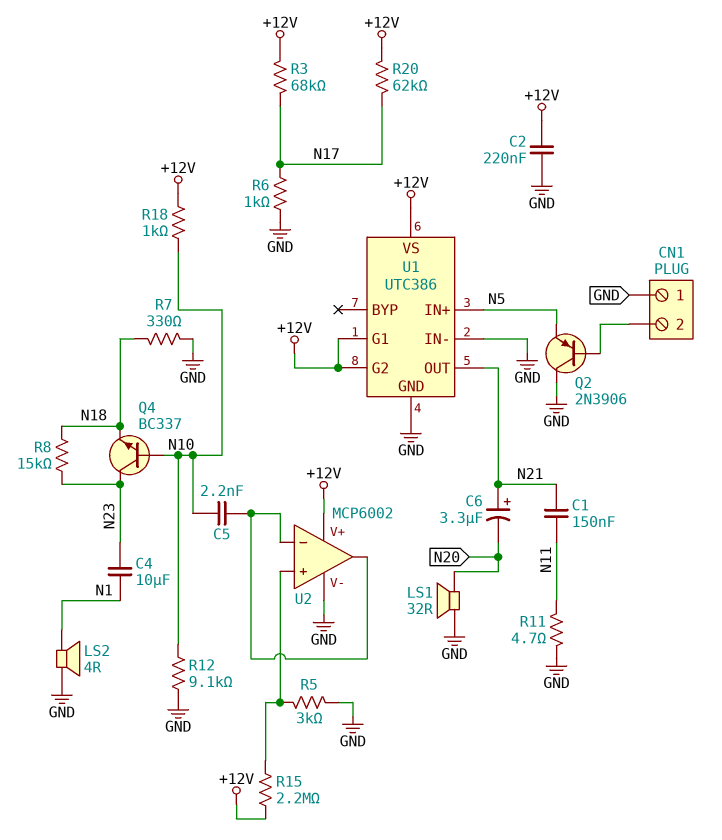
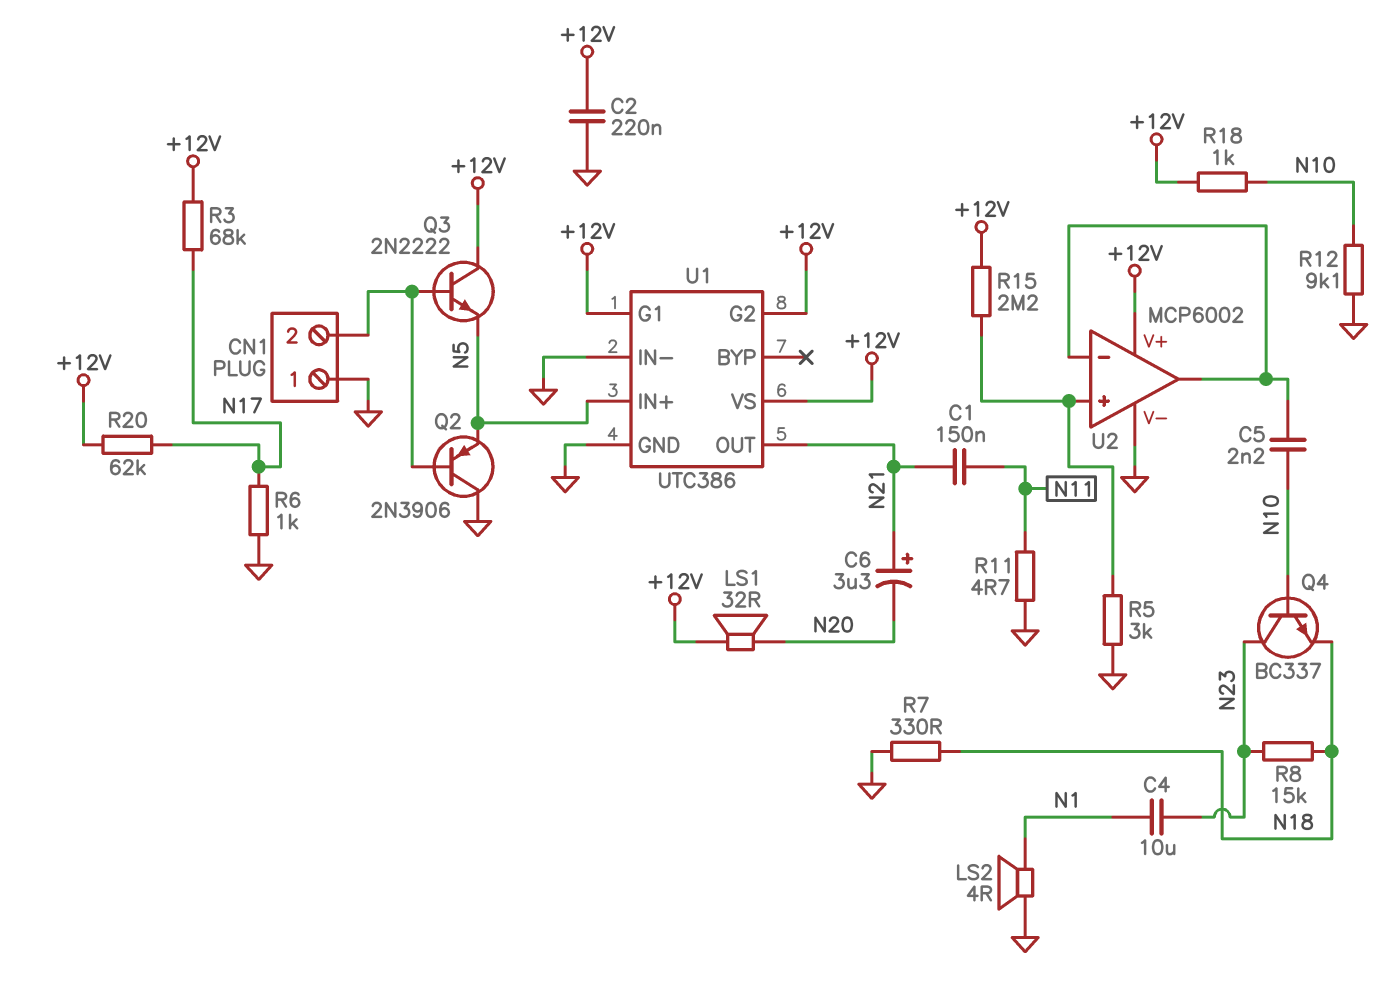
LS1: speaker 32R (GND, N20) -> speaker 32R (+12V, N20)
Q3: none -> NPN 2N2222 (B CN1/2, C +12V, E N5)

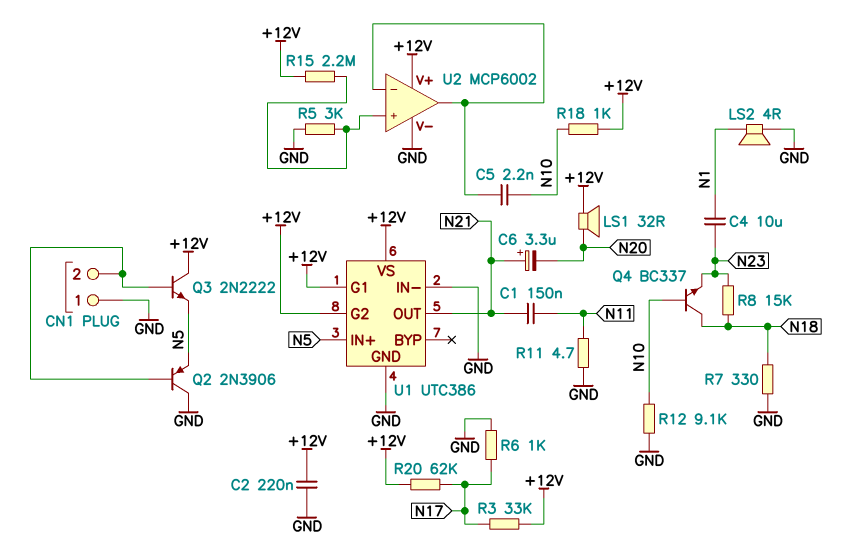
Q4: NPN BC337 (B N10, C N23, E N18) -> NPN BC337 (B N10, C N18, E N23)
R3: 68k (+12V, N17) -> 33k (+12V, N17)

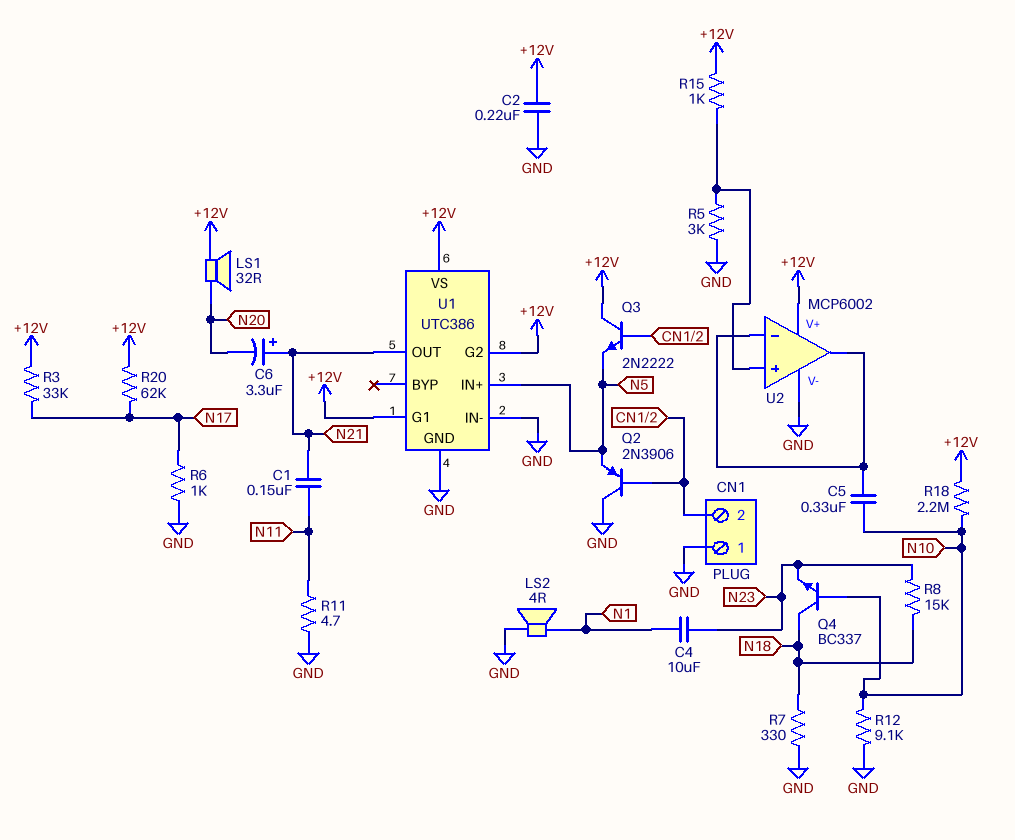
C5: 2.2nF (N10, U2/in-) -> 330nF (N10, U2/in-)
R15: 2.2M (+12V, U2/in+) -> 1k (+12V, U2/in+)
R18: 1k (+12V, N10) -> 2.2M (+12V, N10)

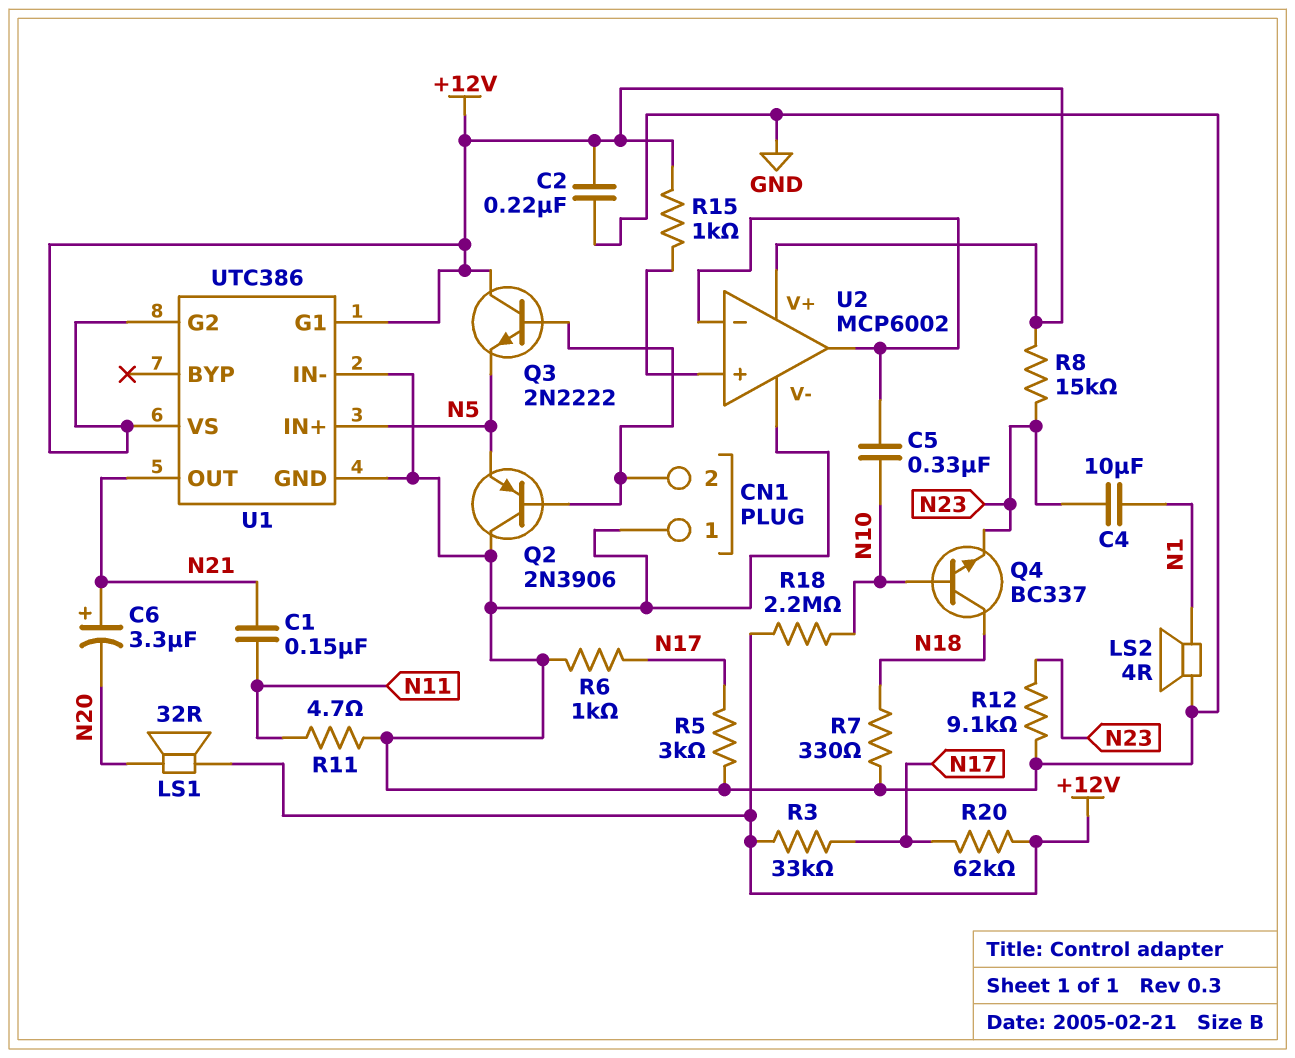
R5: 3k (GND, U2/in+) -> 3k (GND, N17)
R8: 15k (N18, N23) -> 15k (+12V, N23)
R12: 9.1k (GND, N10) -> 9.1k (GND, N23)

